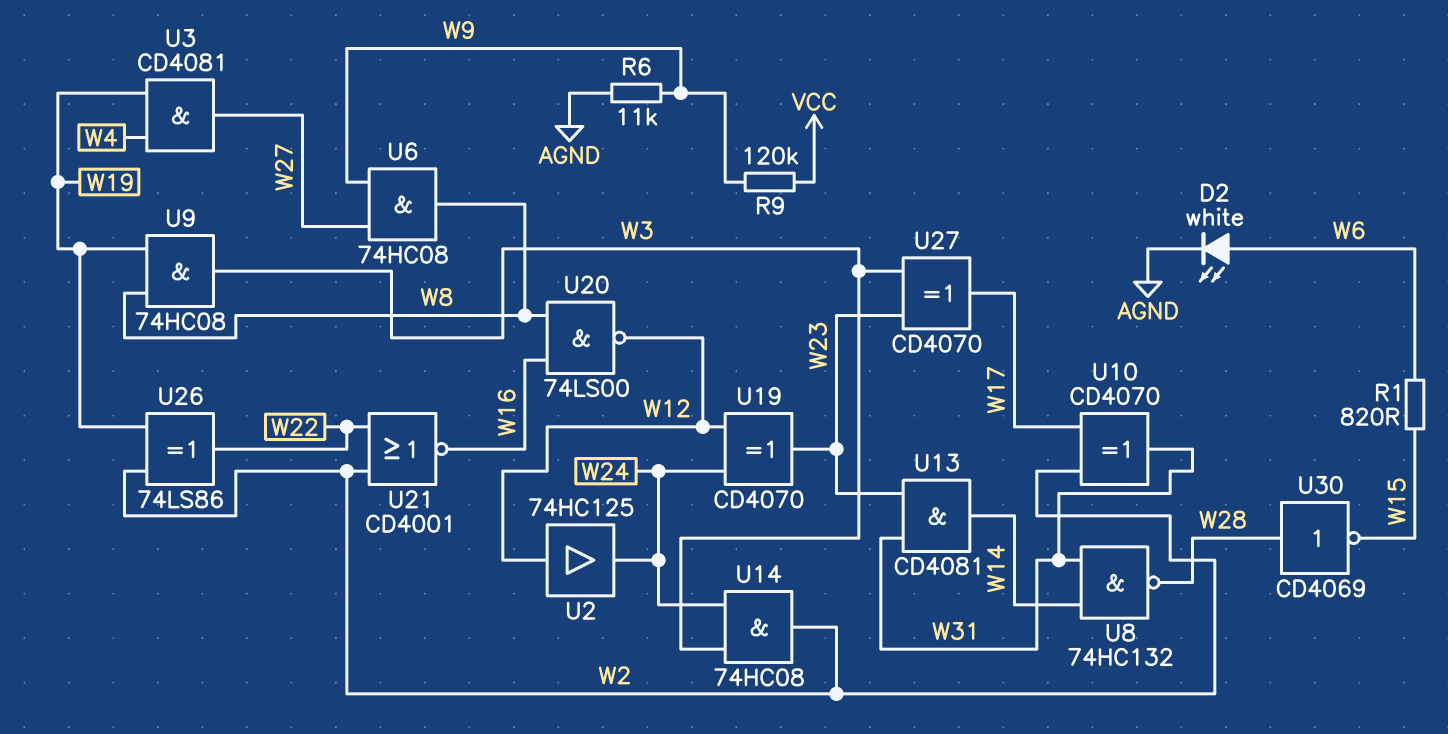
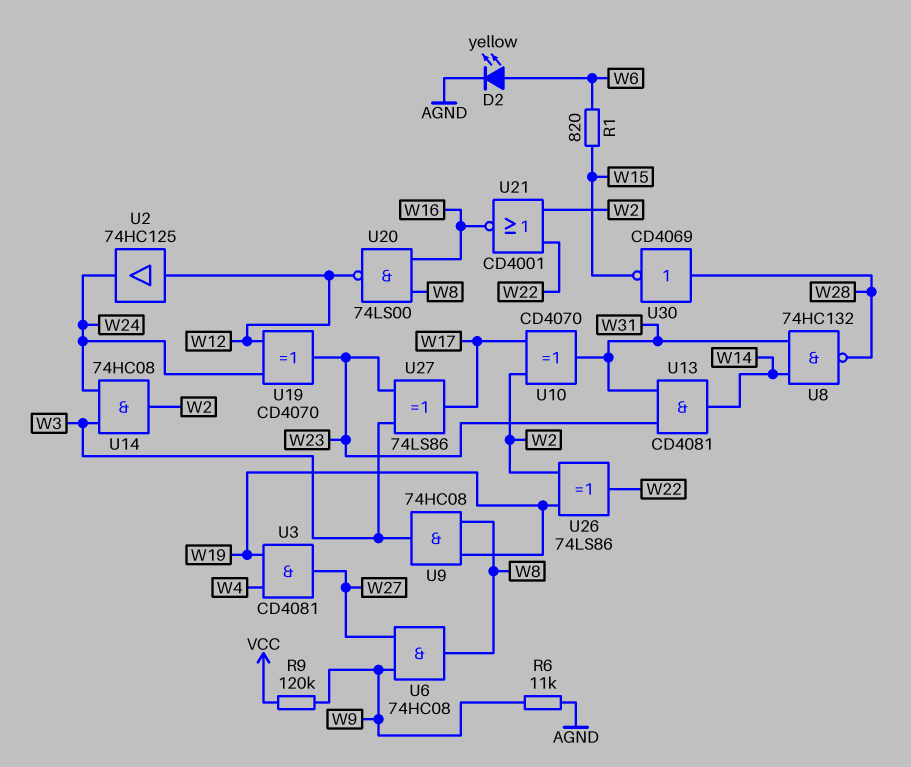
D2: LED white (A W6, K AGND) -> LED yellow (A W6, K AGND)
U27: XOR CD4070 (in W3, in W23, out W17) -> XOR 74LS86 (in W3, in W23, out W17)

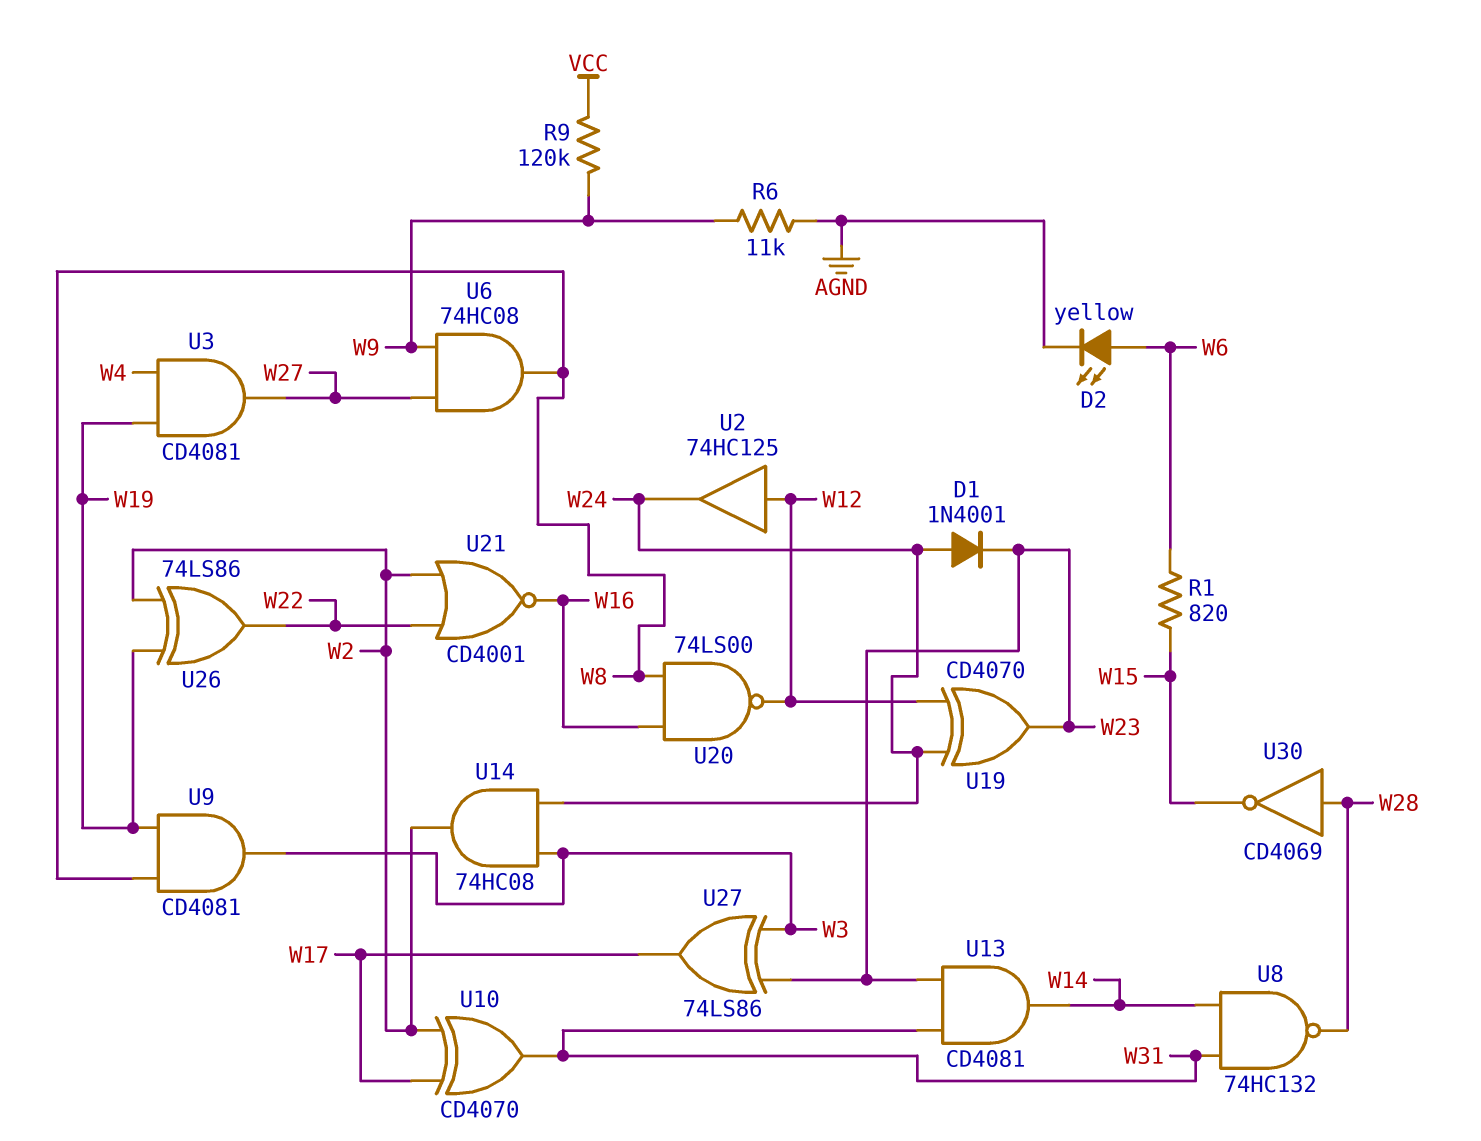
D1: none -> diode 1N4001 (A W24, K W23)
U9: AND 74HC08 (in W8, in W19, out W3) -> AND CD4081 (in W8, in W19, out W3)

